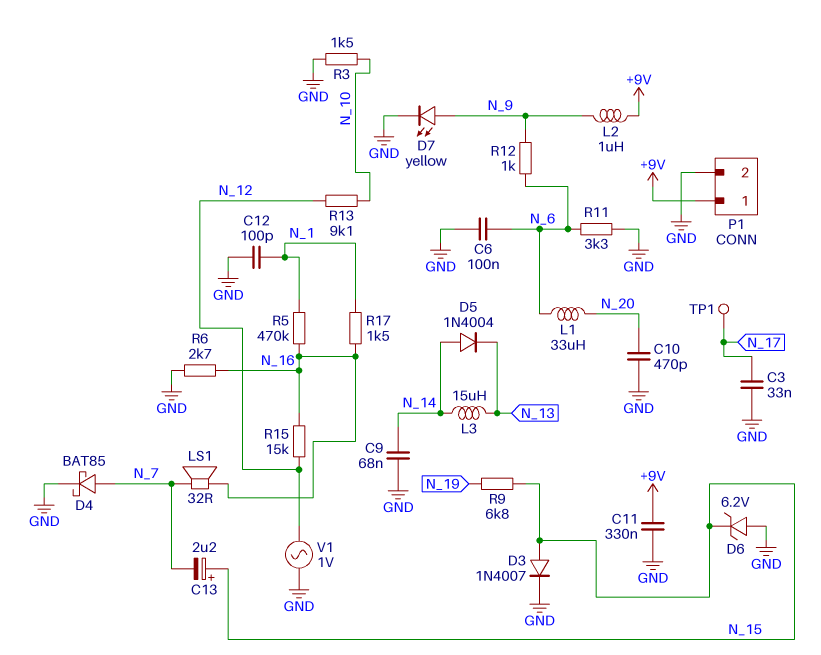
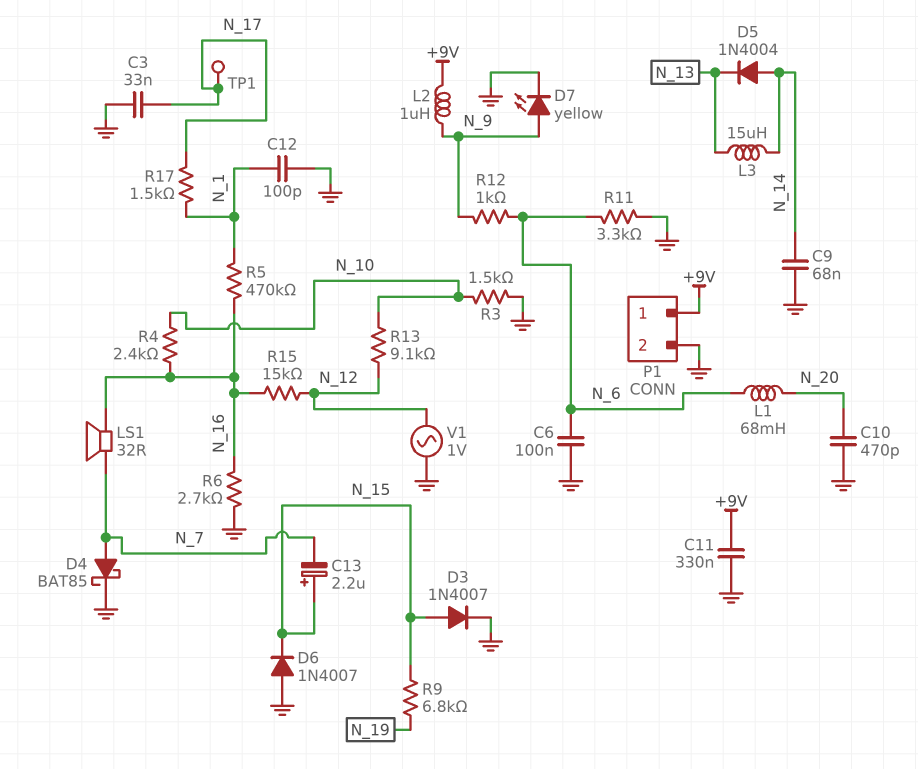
D6: zener 6.2V (A GND, K N_15) -> diode 1N4007 (A GND, K N_15)
L1: 33uH (N_6, N_20) -> 68mH (N_6, N_20)
R4: none -> 2.4k (N_10, N_16)
R17: 1.5k (N_1, N_16) -> 1.5k (N_1, N_17)

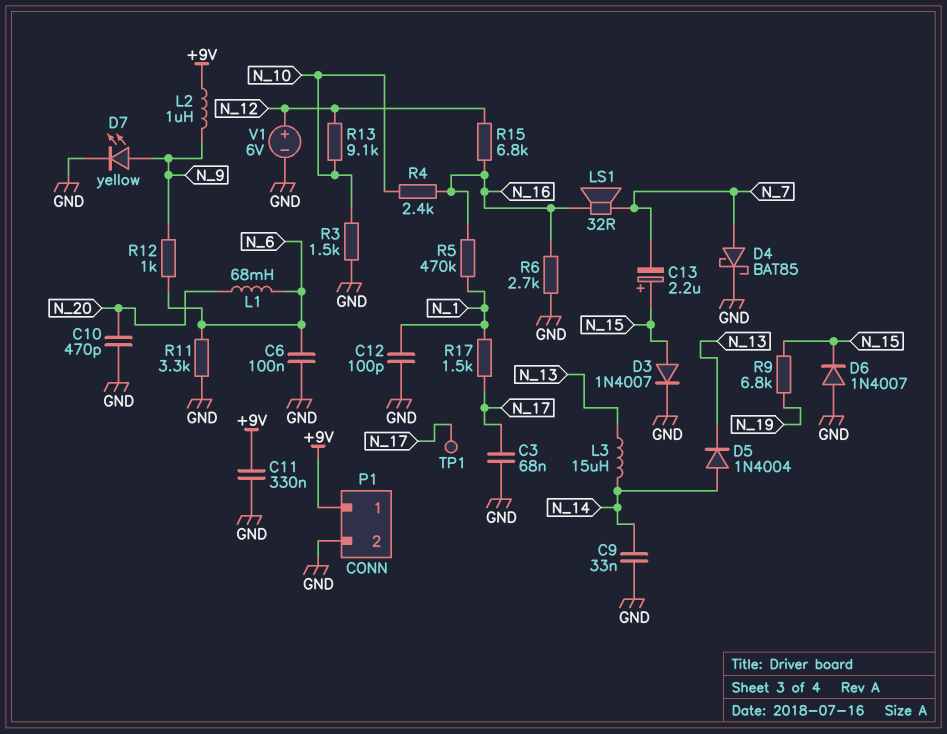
C3: 33nF (GND, N_17) -> 68nF (GND, N_17)
C9: 68nF (GND, N_14) -> 33nF (GND, N_14)
R15: 15k (N_12, N_16) -> 6.8k (N_12, N_16)
V1: AC 1V (GND, N_12) -> 6V (plus N_12, minus GND)

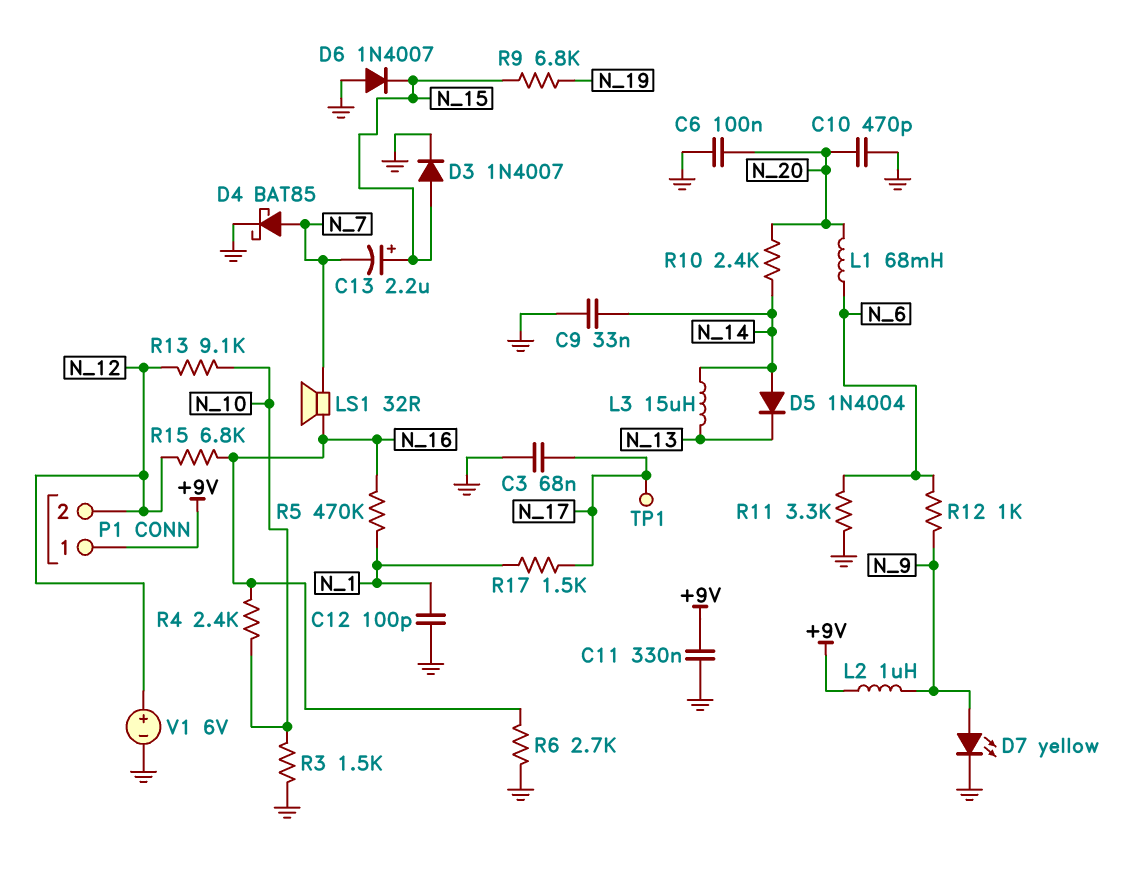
C6: 100nF (GND, N_6) -> 100nF (GND, N_20)
P1 pin 2: GND -> N_12
R10: none -> 2.4k (N_14, N_20)

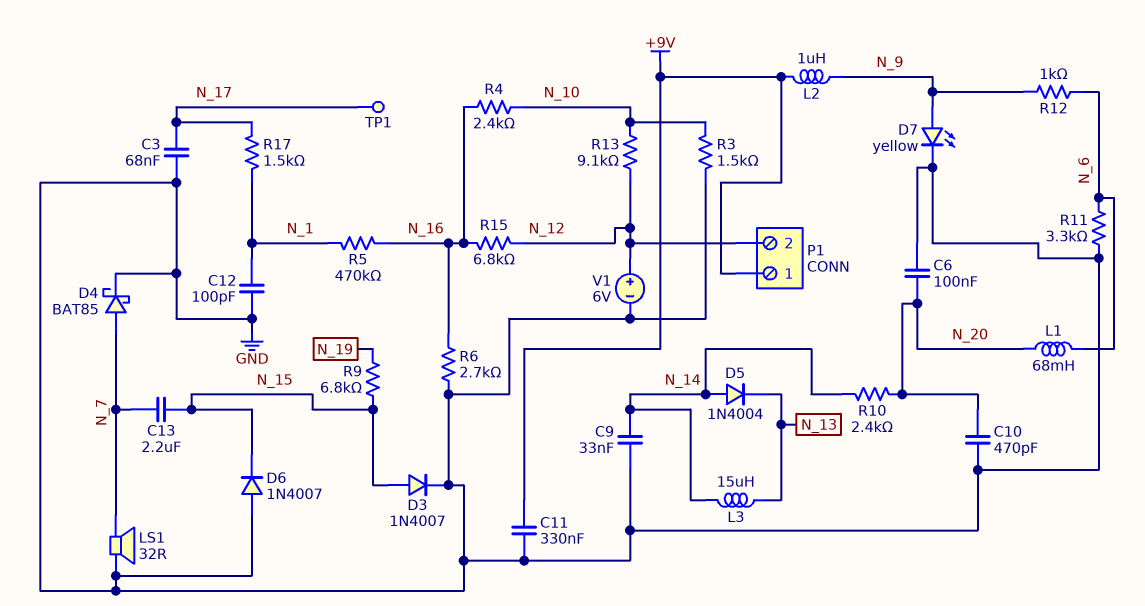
C13: 2.2uF (plus N_15, minus N_7) -> 2.2uF (N_7, N_15)
LS1: speaker 32R (N_7, N_16) -> speaker 32R (GND, N_7)

